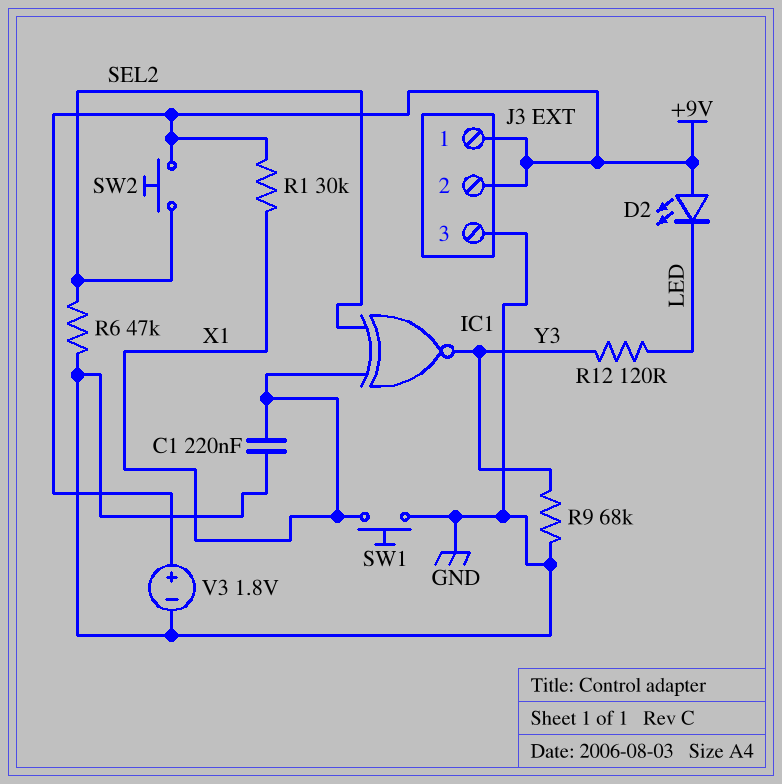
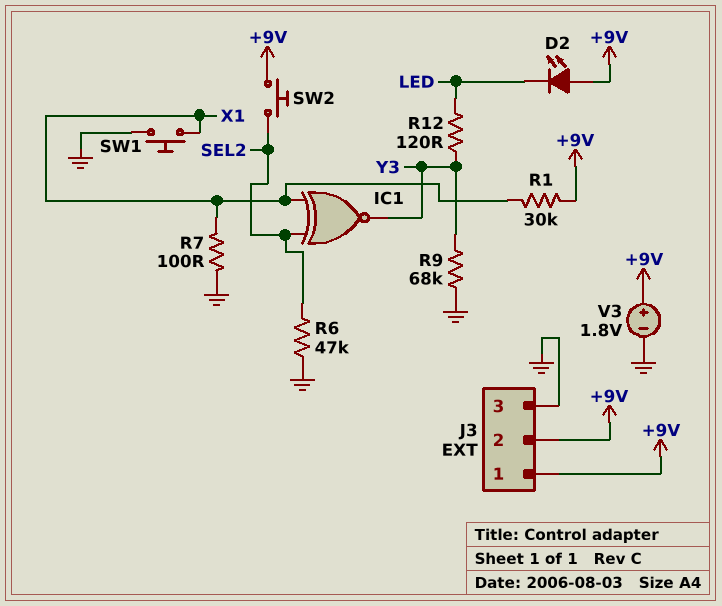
C1: 220nF (GND, X1) -> none
R7: none -> 100 (GND, X1)

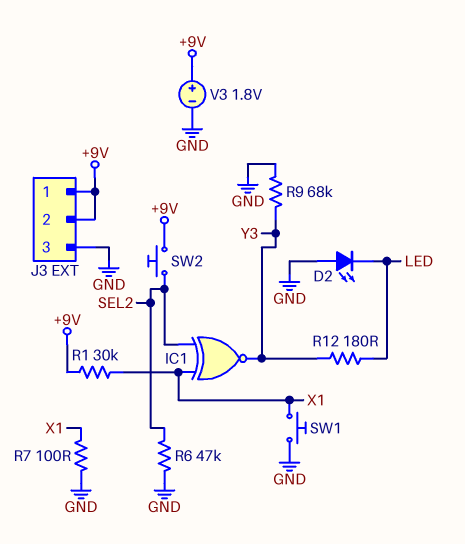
D2: LED (A +9V, K LED) -> LED (A GND, K LED)
R12: 120 (LED, Y3) -> 180 (LED, Y3)

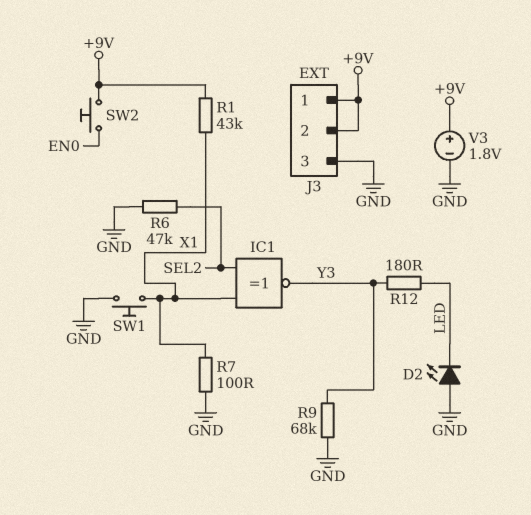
R1: 30k (+9V, X1) -> 43k (+9V, X1)
SW2: button (+9V, SEL2) -> button (+9V, EN0)

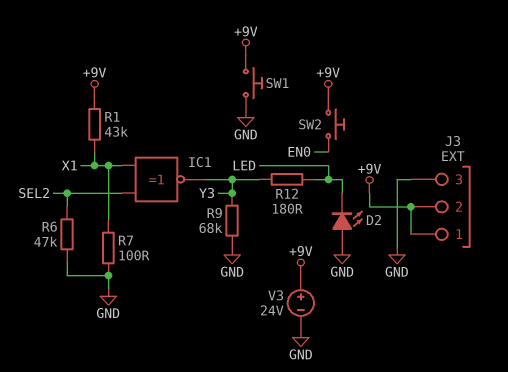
SW1: button (GND, X1) -> button (+9V, GND)
V3: 1.8V (plus +9V, minus GND) -> 24V (plus +9V, minus GND)

